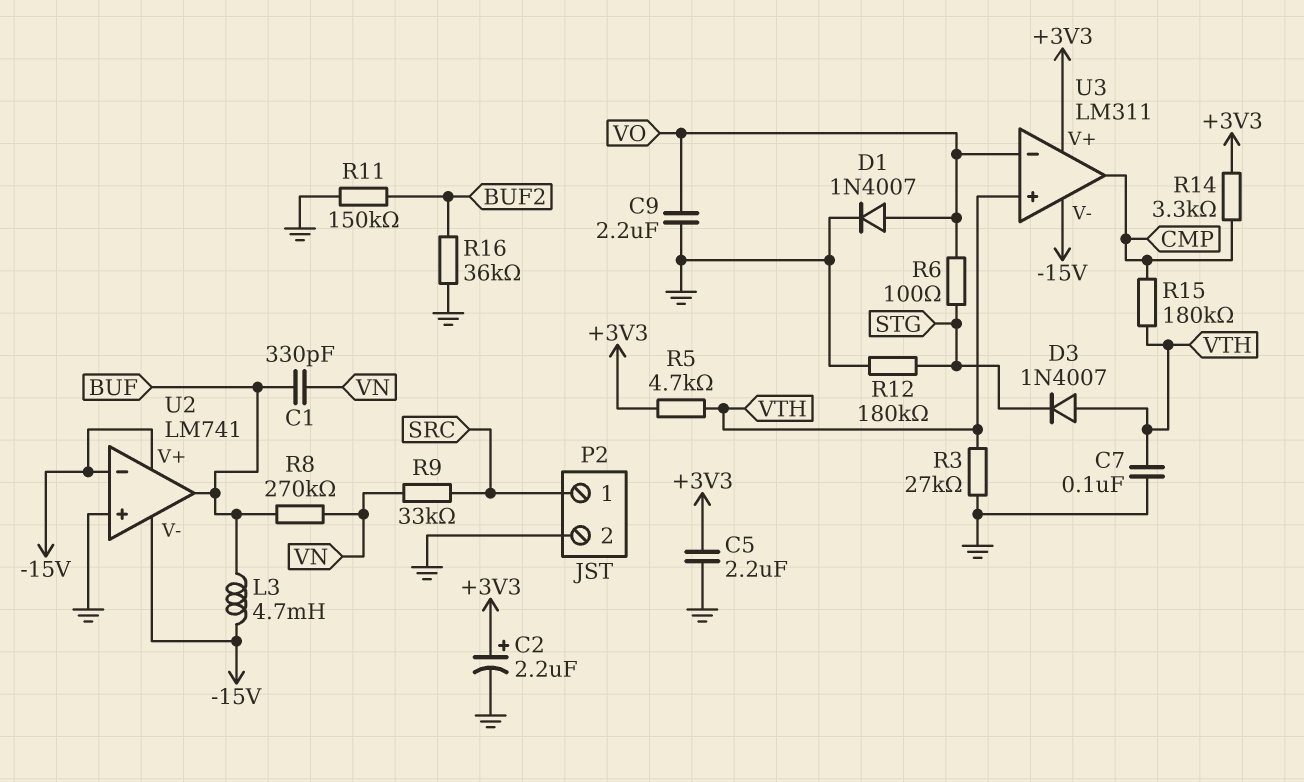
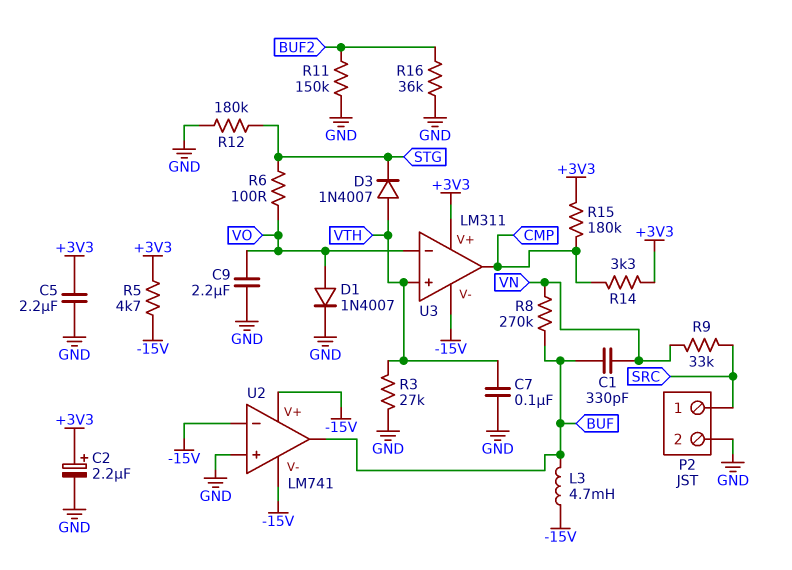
R5: 4.7k (+3V3, VTH) -> 4.7k (+3V3, -15V)
R15: 180k (CMP, VTH) -> 180k (+3V3, CMP)

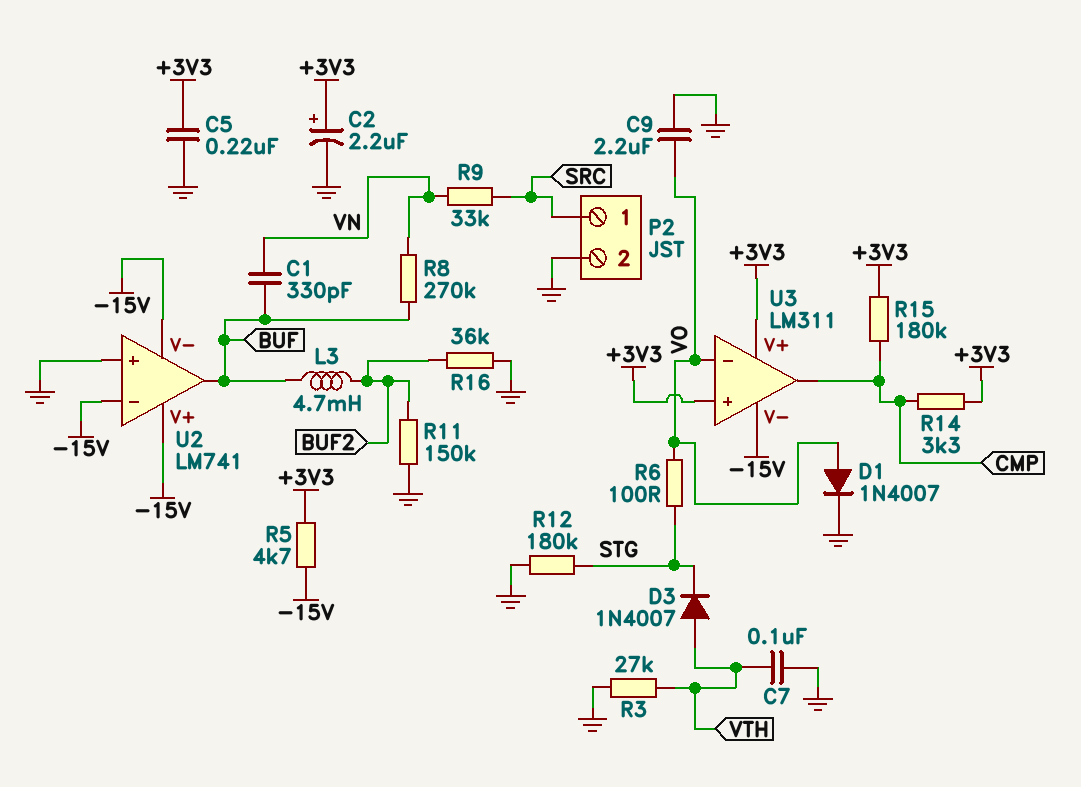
C5: 2.2uF (+3V3, GND) -> 220nF (+3V3, GND)
L3: 4.7mH (-15V, BUF) -> 4.7mH (BUF, BUF2)
U3 pin in+: VTH -> +3V3

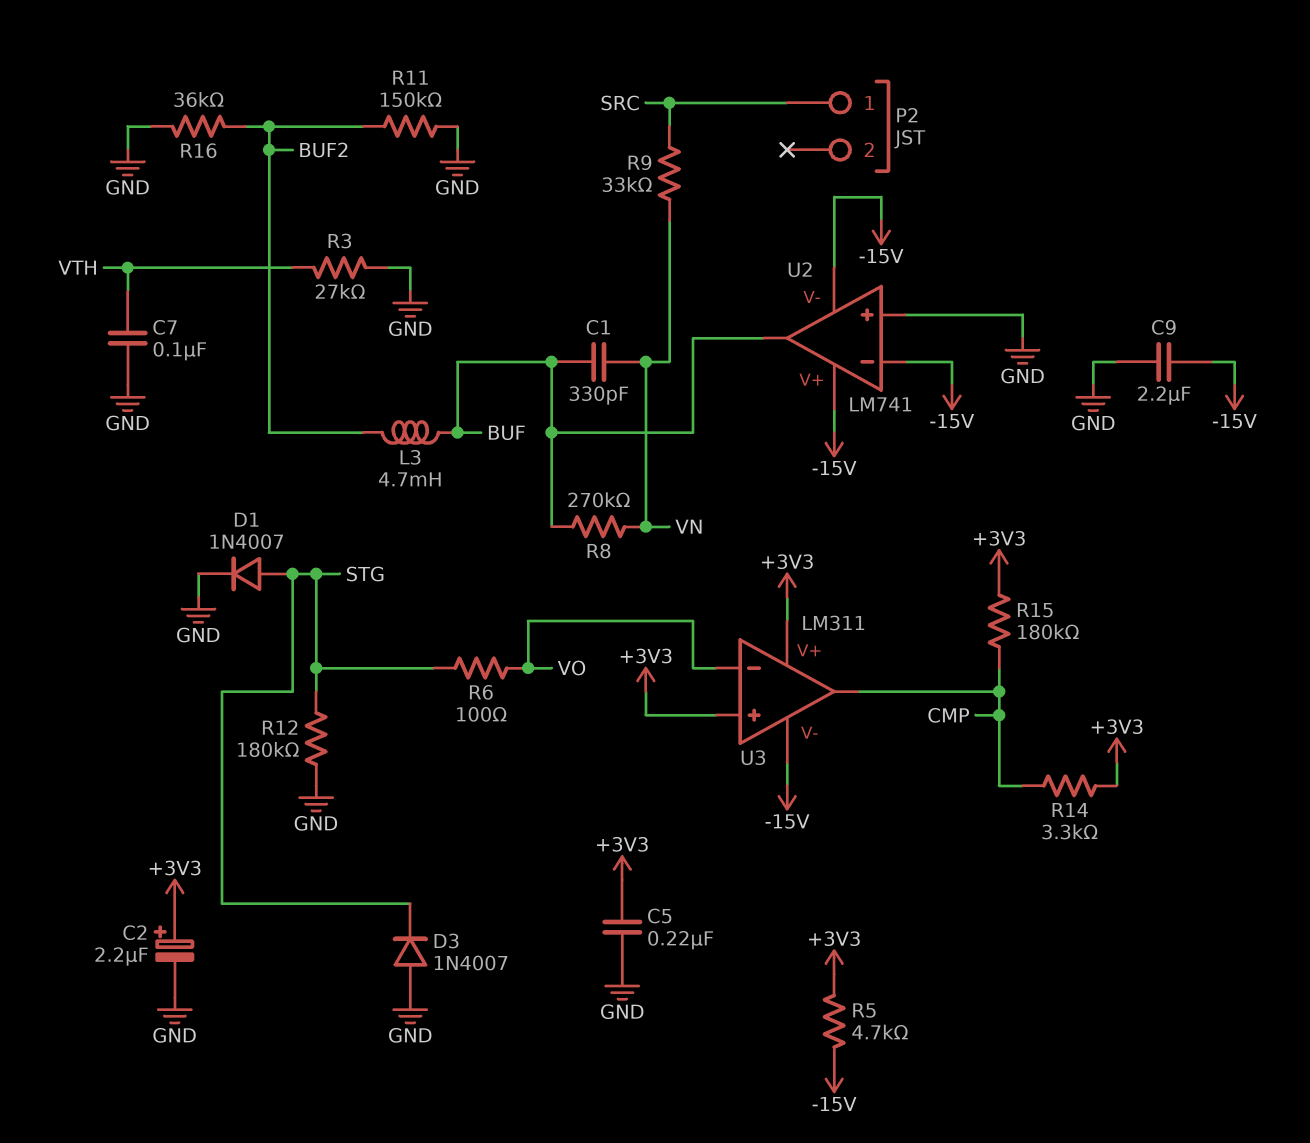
C9: 2.2uF (GND, VO) -> 2.2uF (-15V, GND)
D1: diode 1N4007 (A VO, K GND) -> diode 1N4007 (A STG, K GND)
D3: diode 1N4007 (A VTH, K STG) -> diode 1N4007 (A GND, K STG)
P2 pin 2: GND -> none

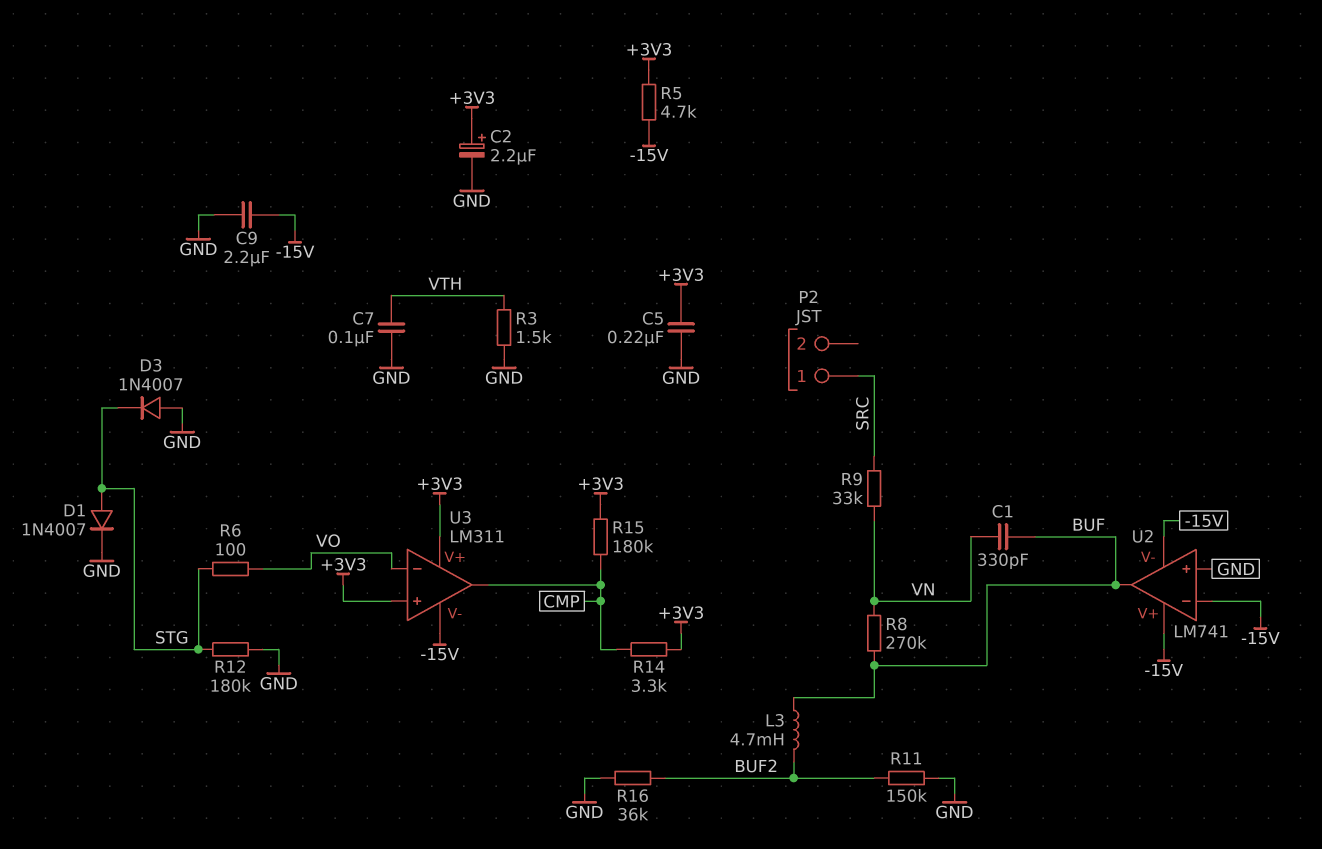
R3: 27k (GND, VTH) -> 1.5k (GND, VTH)

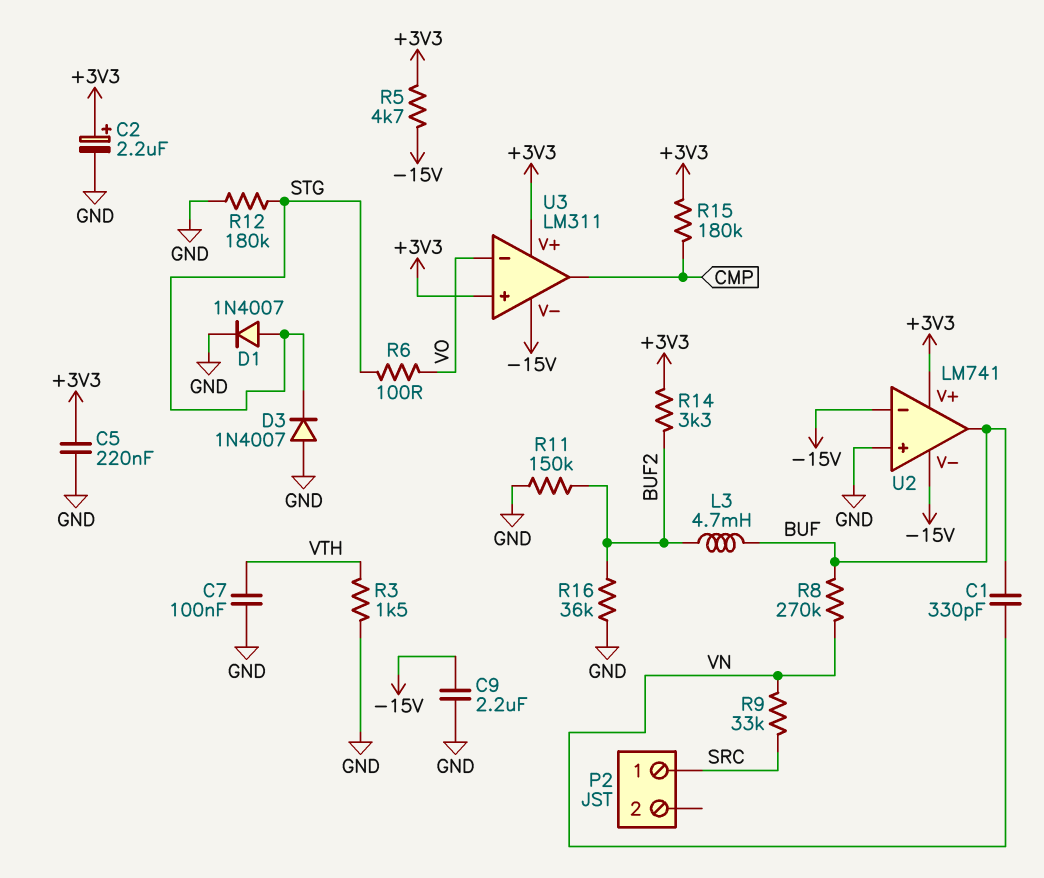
R14: 3.3k (+3V3, CMP) -> 3.3k (+3V3, BUF2)
U2 pin V+: -15V -> +3V3

